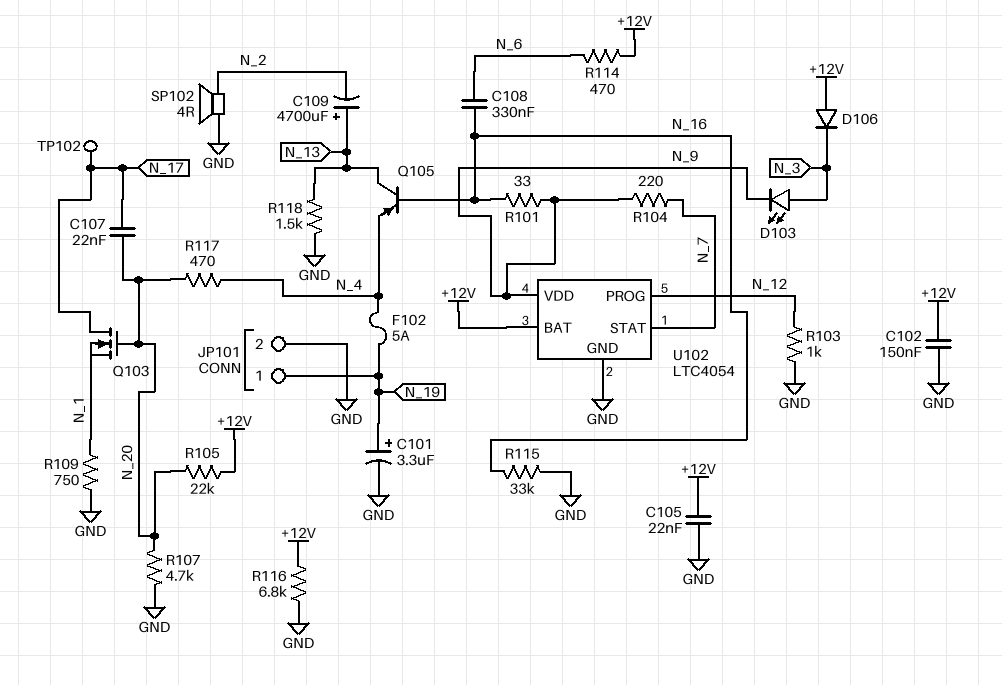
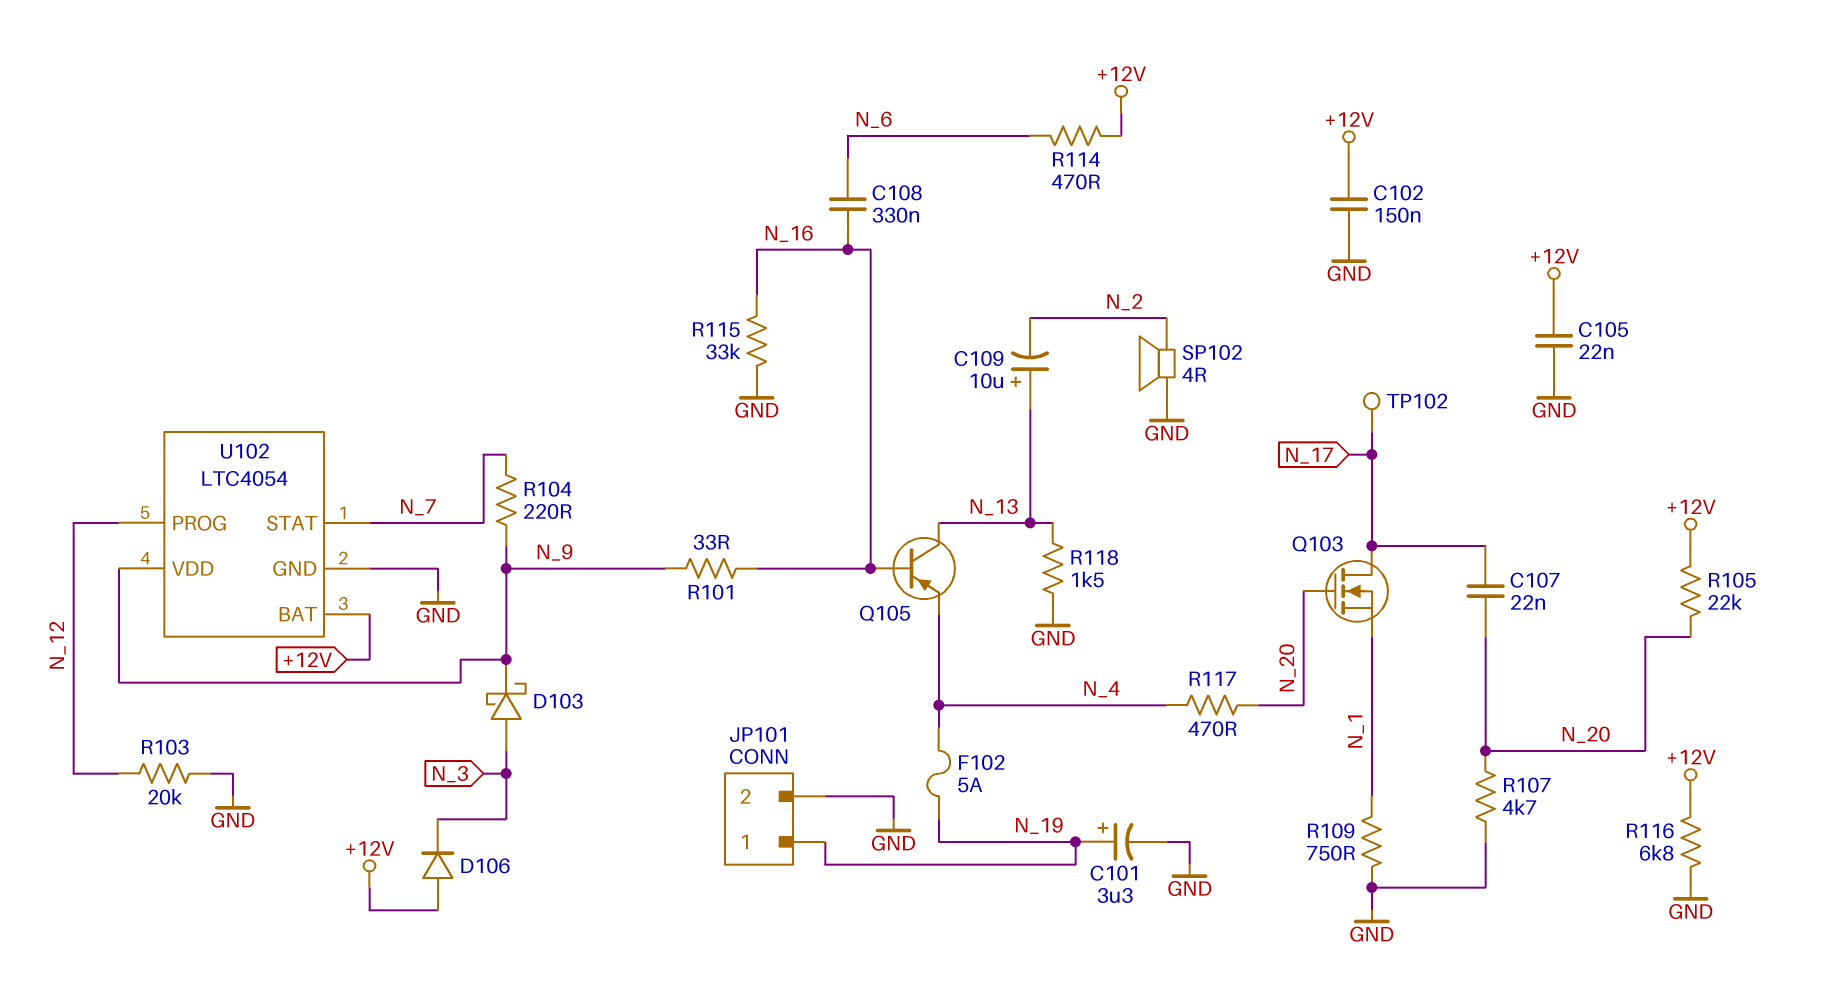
C109: 4700uF (plus N_13, minus N_2) -> 10uF (plus N_13, minus N_2)
D103: LED (A N_3, K N_9) -> schottky (A N_3, K N_9)
R103: 1k (GND, N_12) -> 20k (GND, N_12)

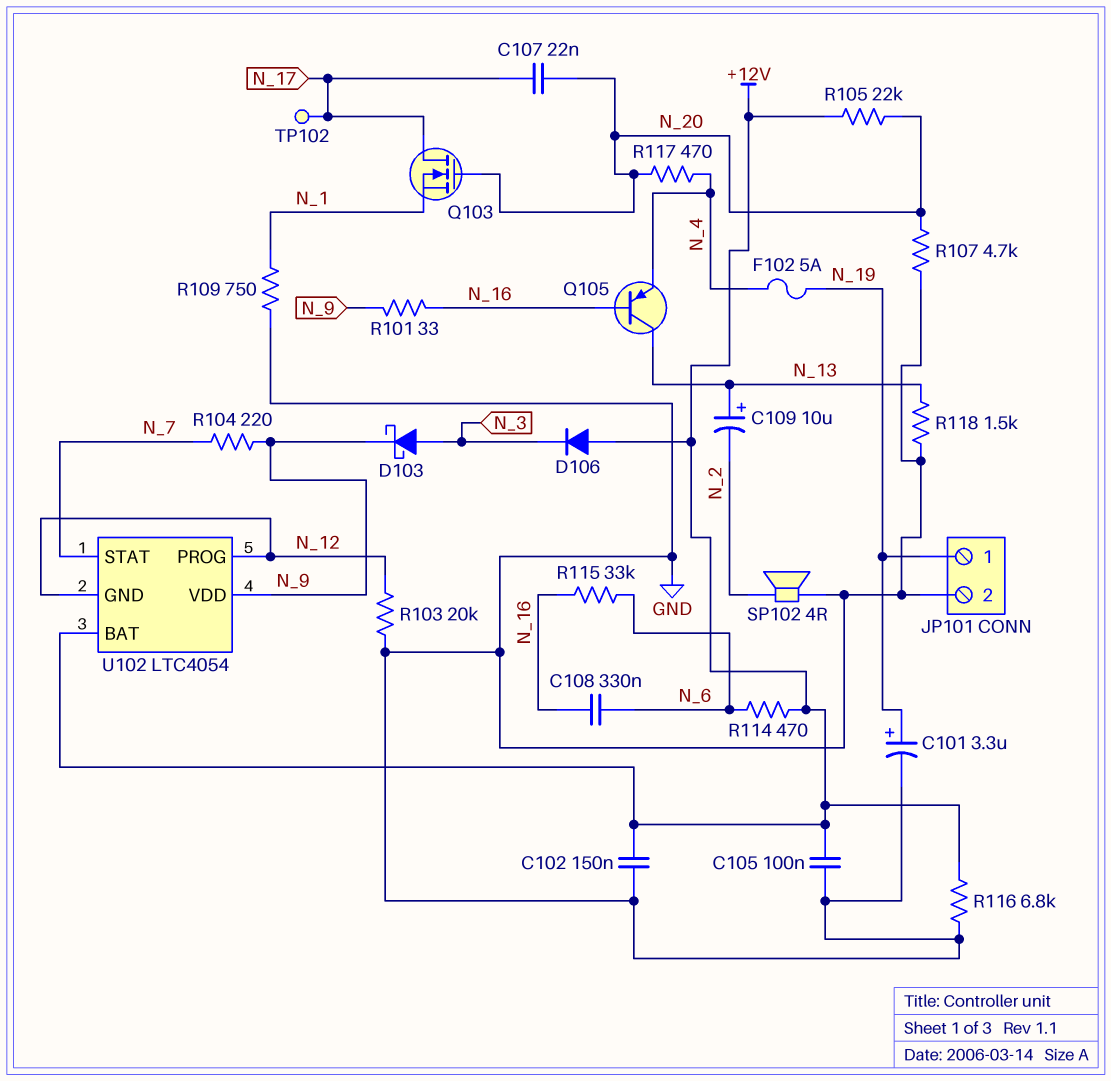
C105: 22nF (+12V, GND) -> 100nF (+12V, GND)
R115: 33k (GND, N_16) -> 33k (N_6, N_16)
U102 pin GND: GND -> N_12

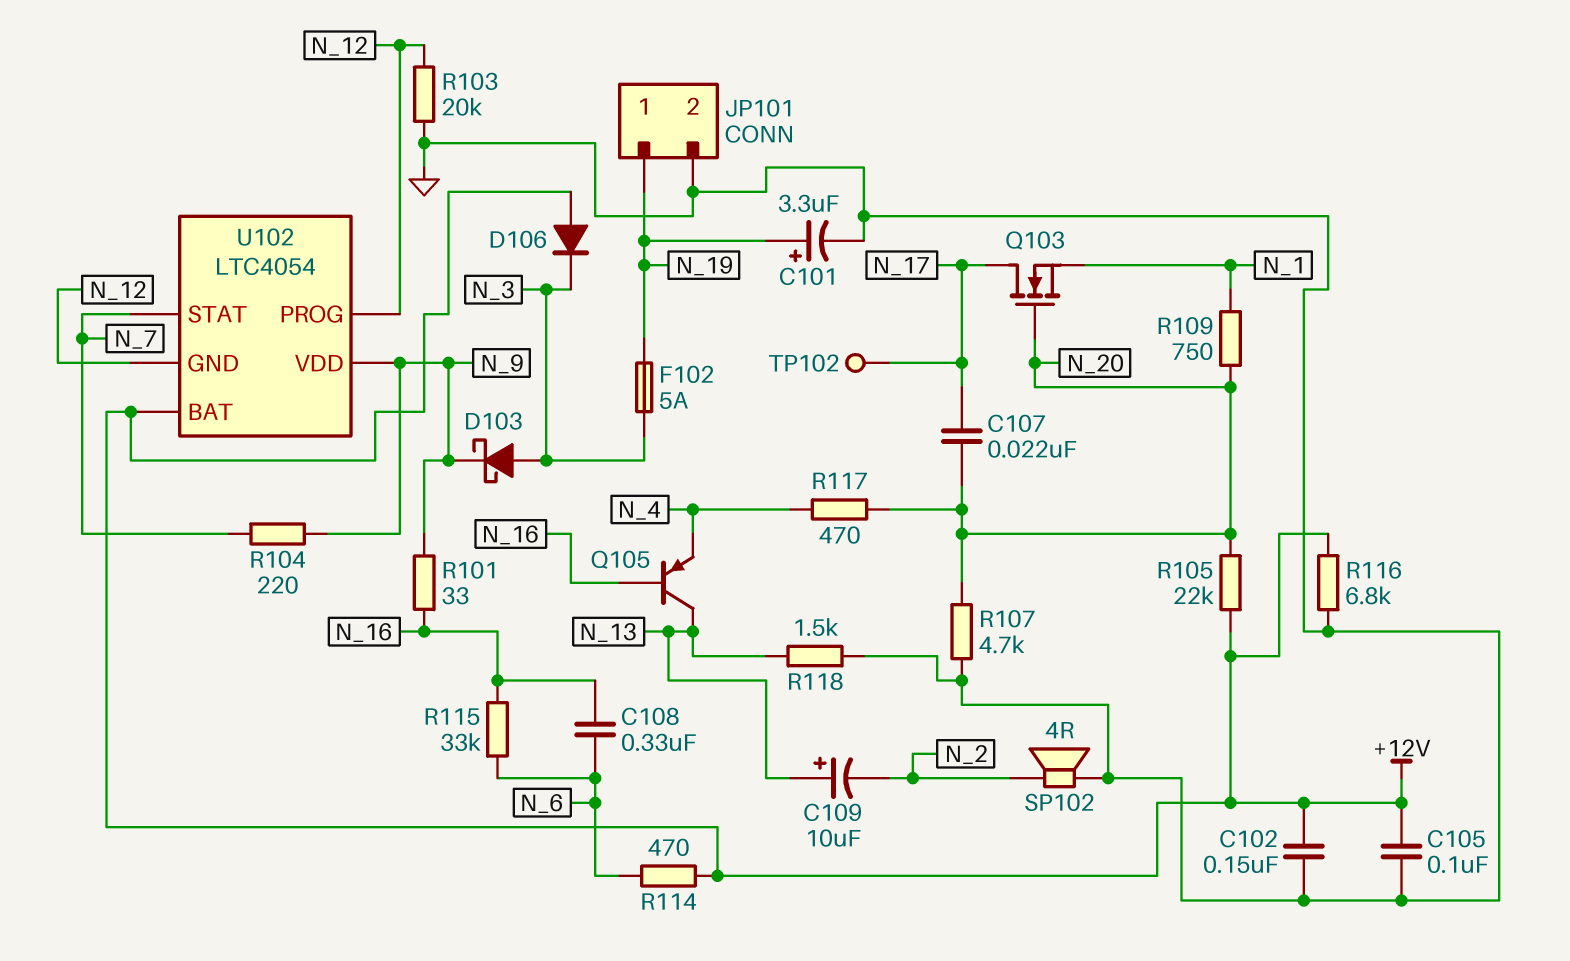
F102: 5A (N_4, N_19) -> 5A (N_3, N_19)
R109: 750 (GND, N_1) -> 750 (N_1, N_20)

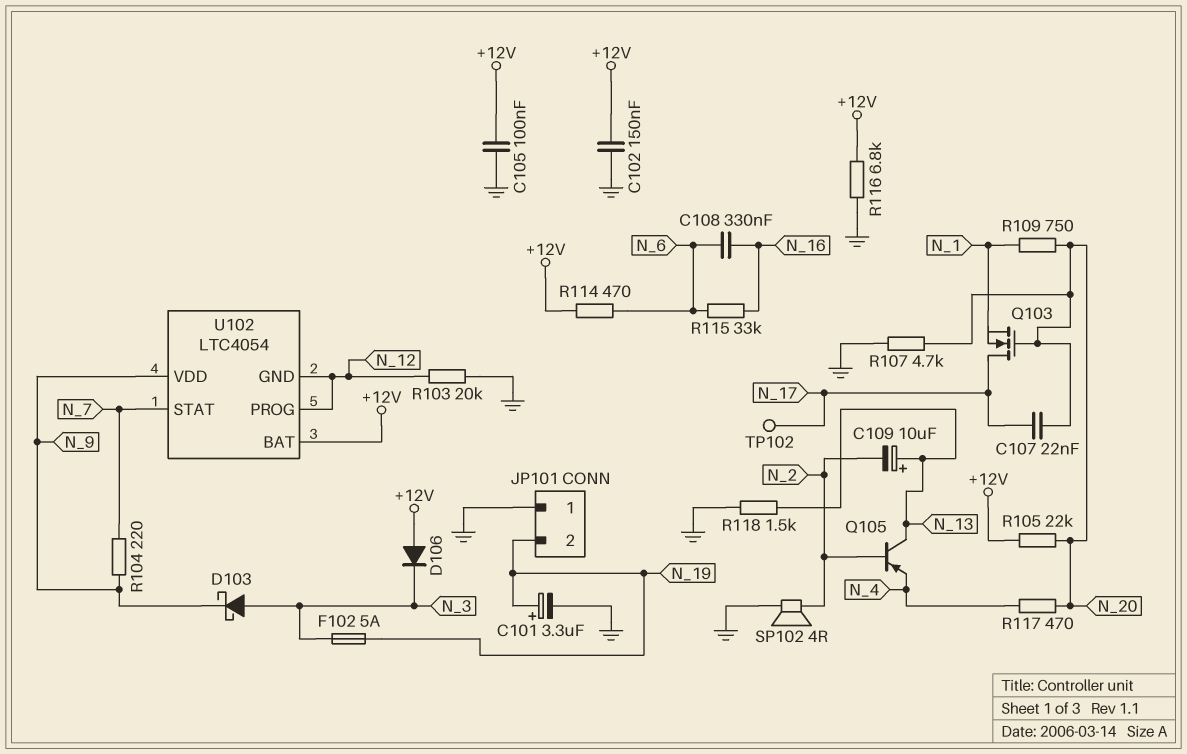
JP101 pin 1: N_19 -> GND
JP101 pin 2: GND -> N_19
Q105: PNP (B N_16, C N_13, E N_4) -> PNP (B N_2, C N_13, E N_4)
R101: 33 (N_9, N_16) -> none

